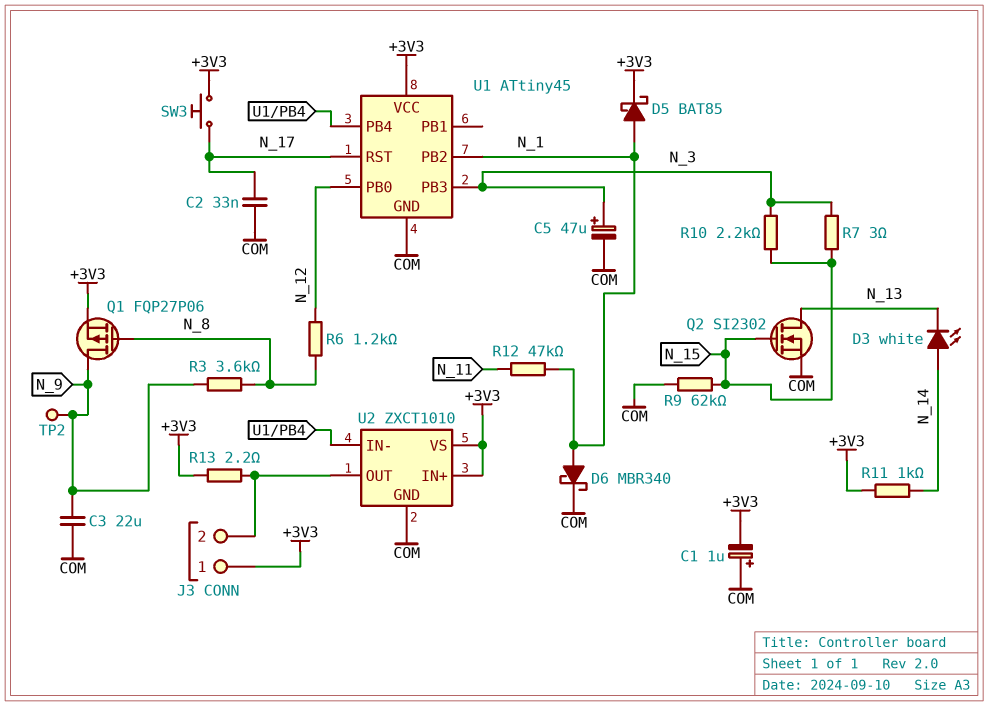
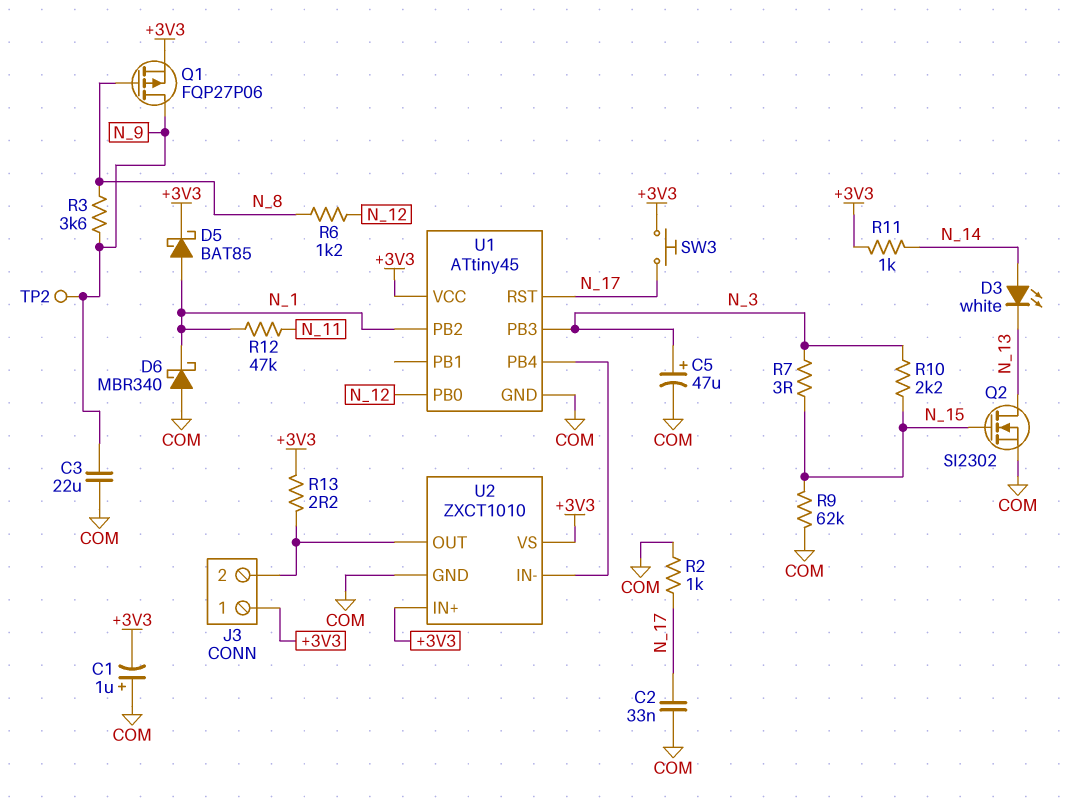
D6: schottky MBR340 (A N_1, K COM) -> schottky MBR340 (A COM, K N_1)
R2: none -> 1k (COM, N_17)

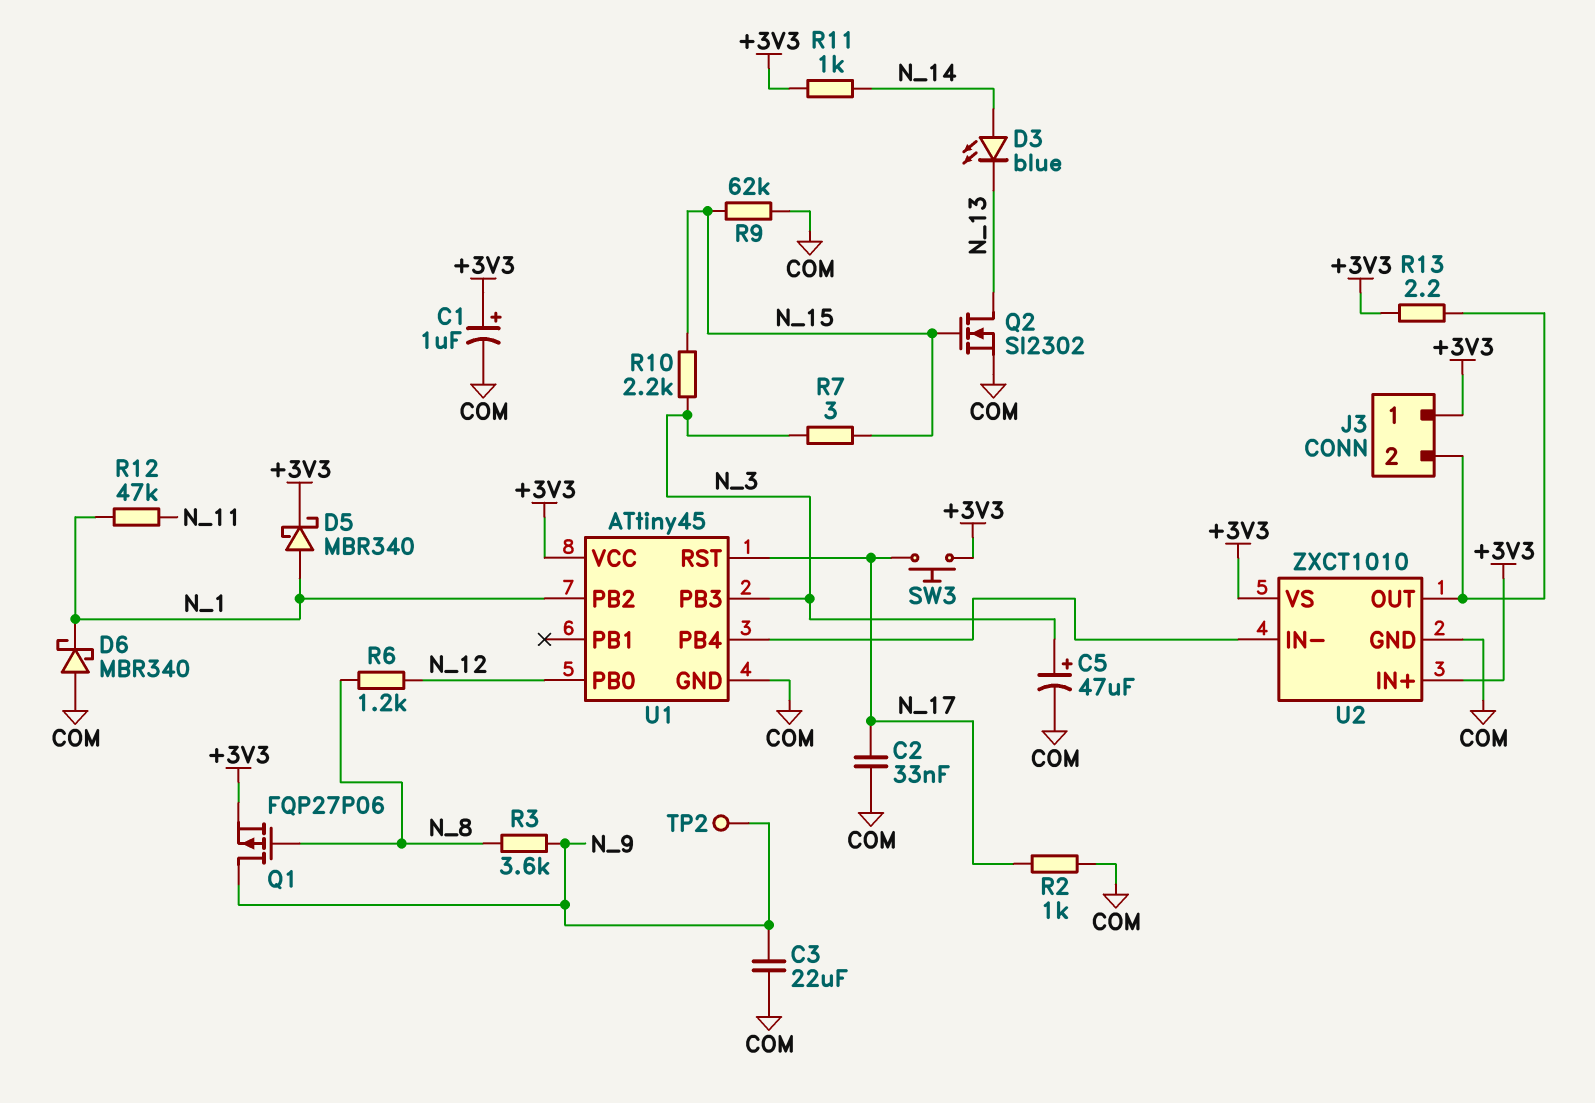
C1: 1uF (plus COM, minus +3V3) -> 1uF (plus +3V3, minus COM)
D3: LED white (A N_14, K N_13) -> LED blue (A N_14, K N_13)
D5: schottky BAT85 (A N_1, K +3V3) -> schottky MBR340 (A N_1, K +3V3)

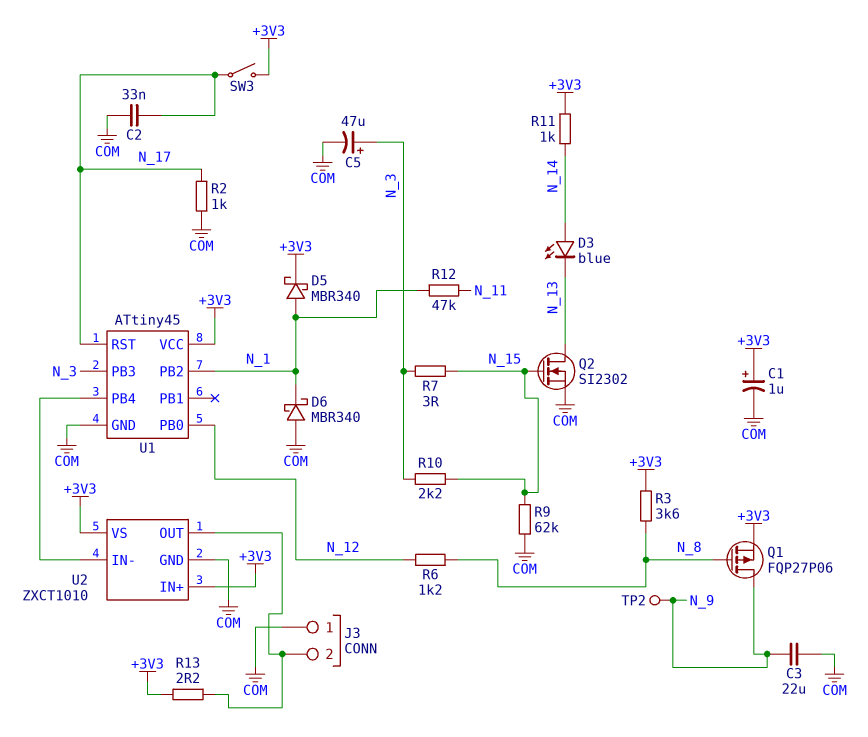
J3 pin 1: +3V3 -> COM
R3: 3.6k (N_8, N_9) -> 3.6k (+3V3, N_8)
SW3: button (+3V3, N_17) -> switch (+3V3, N_17)

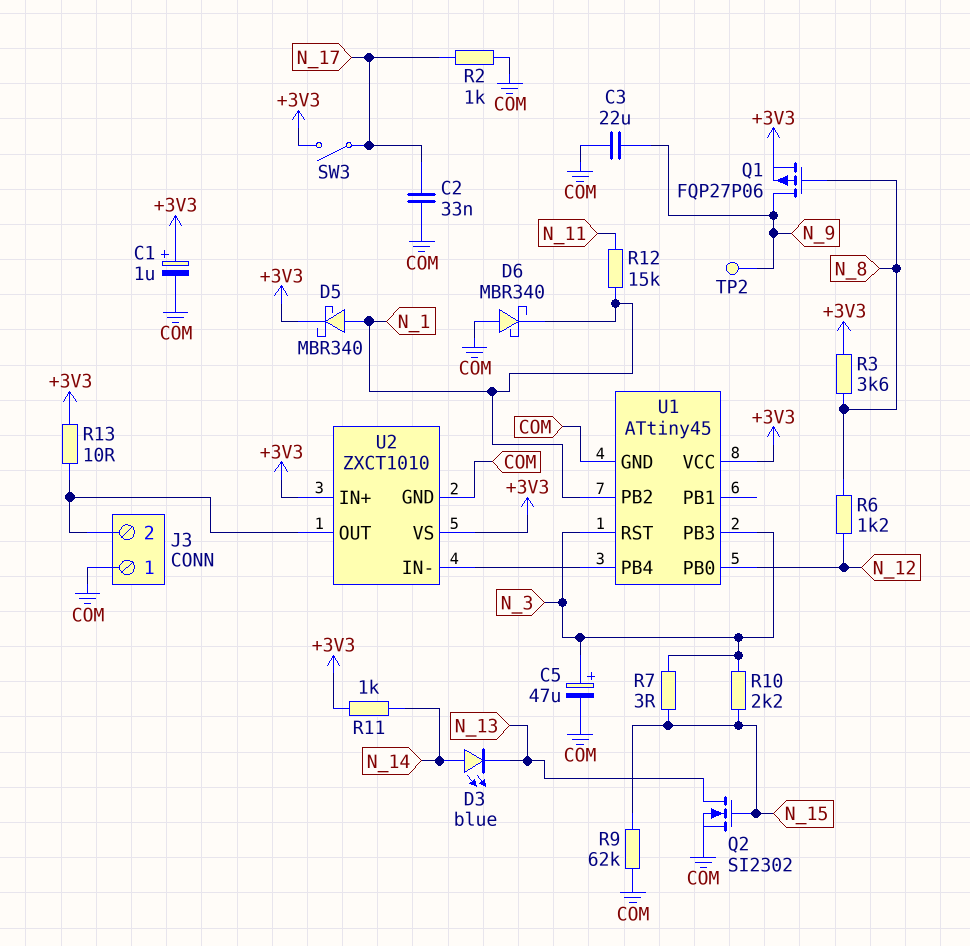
R12: 47k (N_1, N_11) -> 15k (N_1, N_11)
R13: 2.2 (+3V3, J3/2) -> 10 (+3V3, J3/2)
U1 pin RST: N_17 -> N_3

